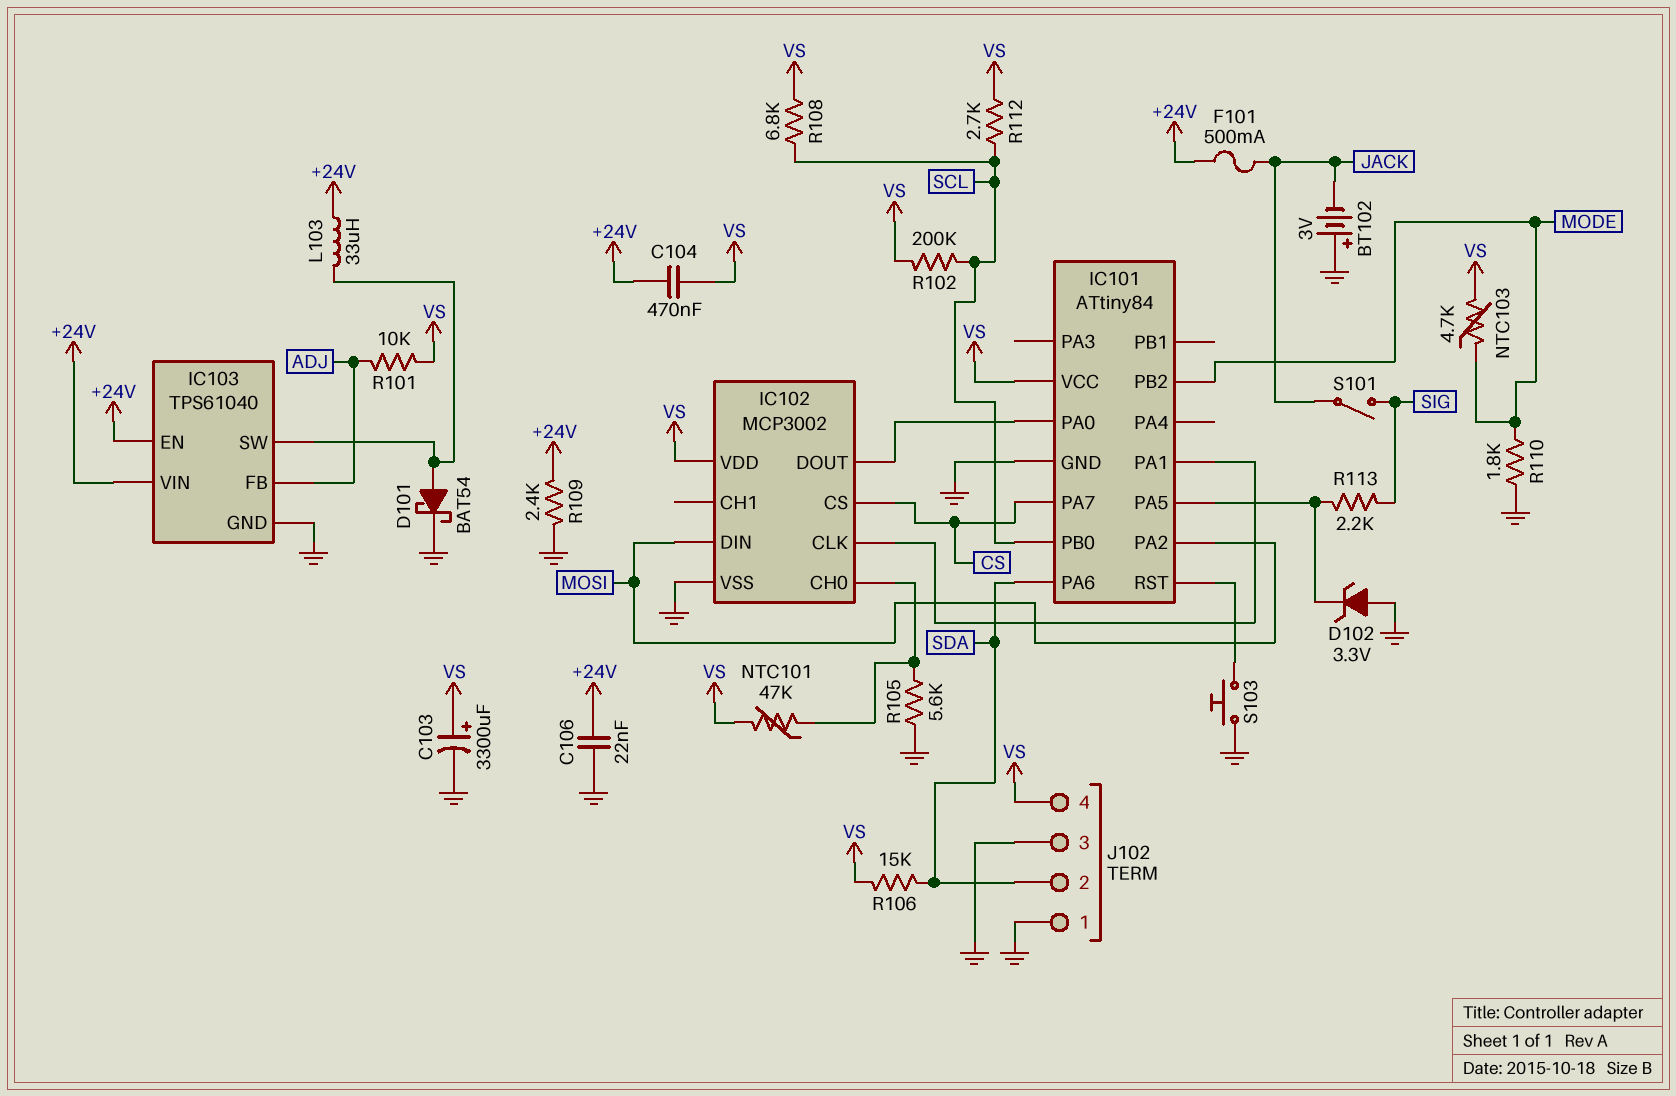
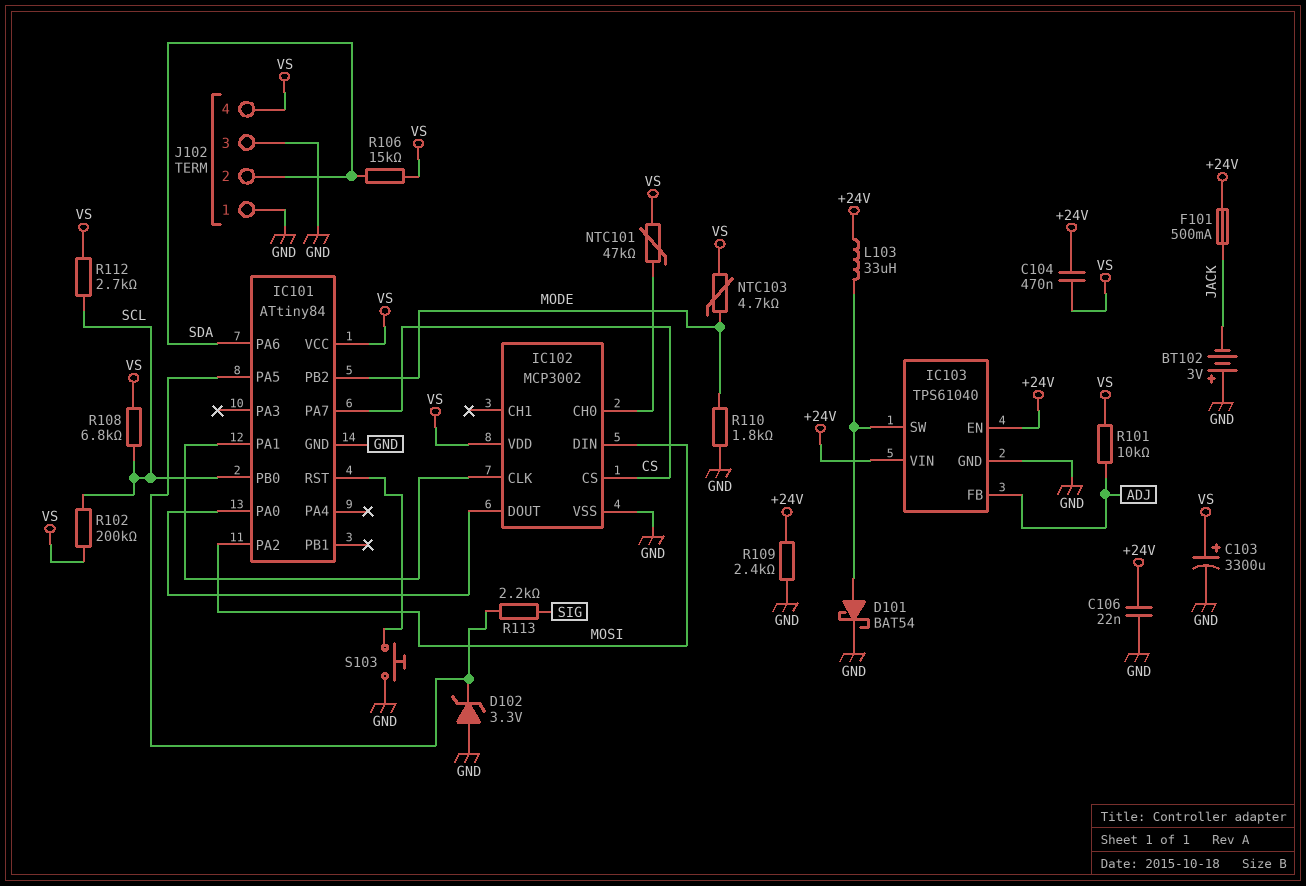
R105: 5.6k (GND, IC102/CH0) -> none
S101: switch (JACK, SIG) -> none

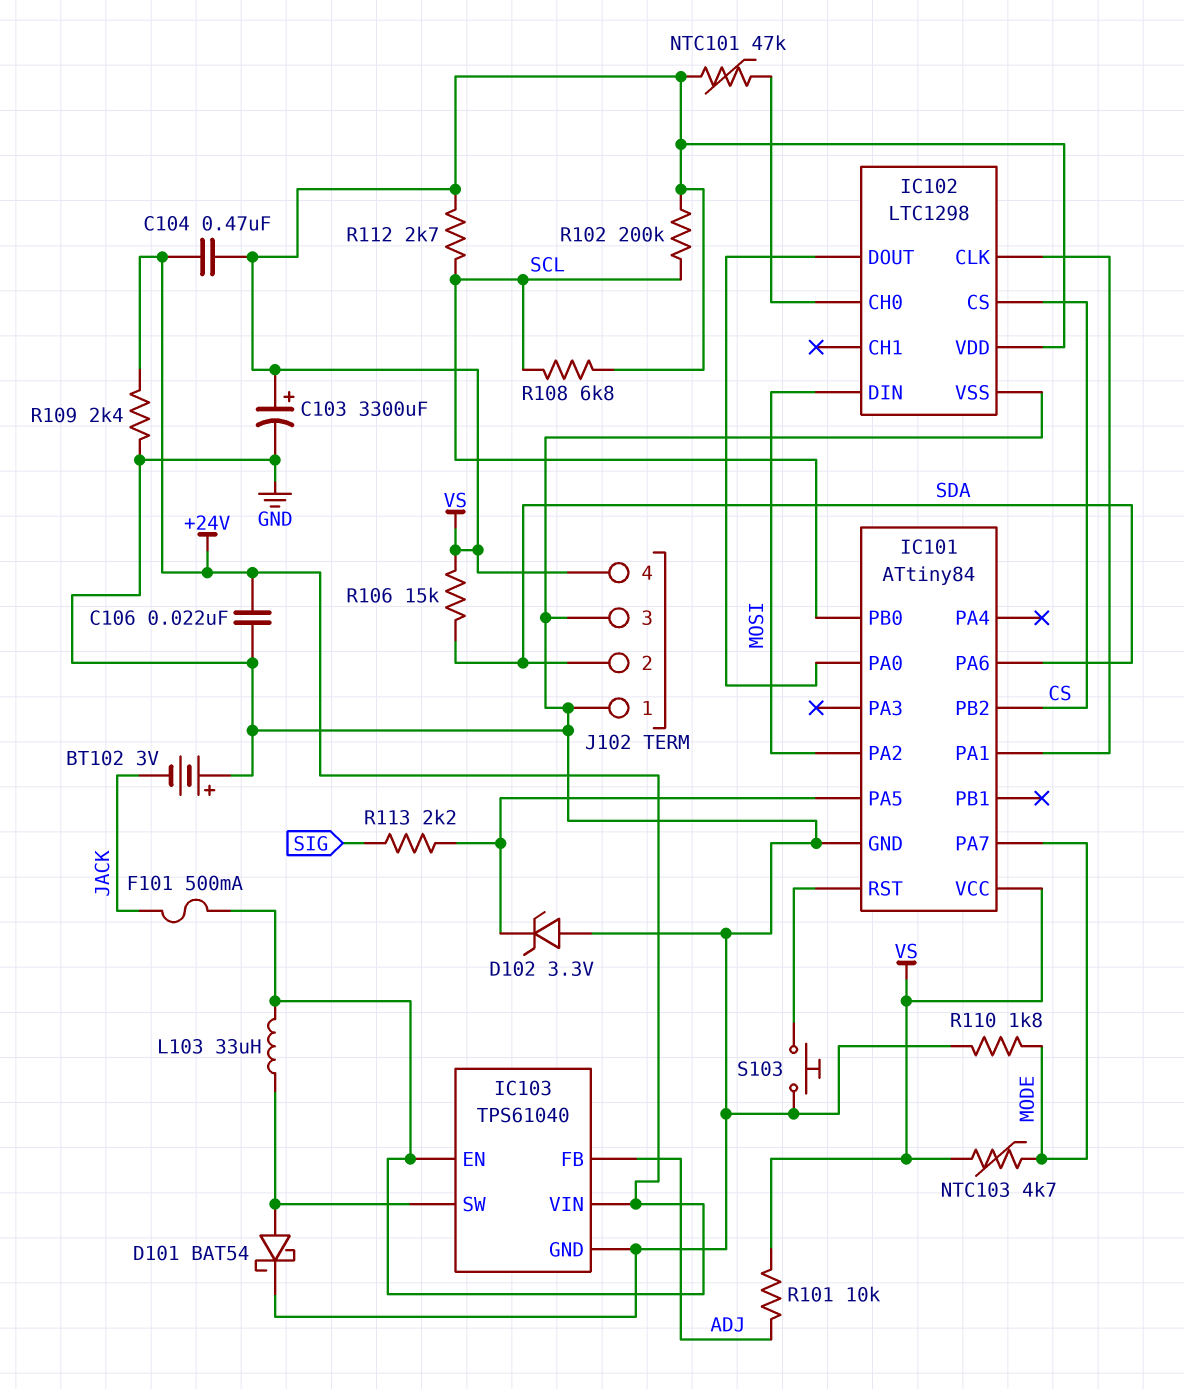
IC101 pin PA7: CS -> MODE
IC101 pin PB2: MODE -> CS
IC102: MCP3002 -> LTC1298

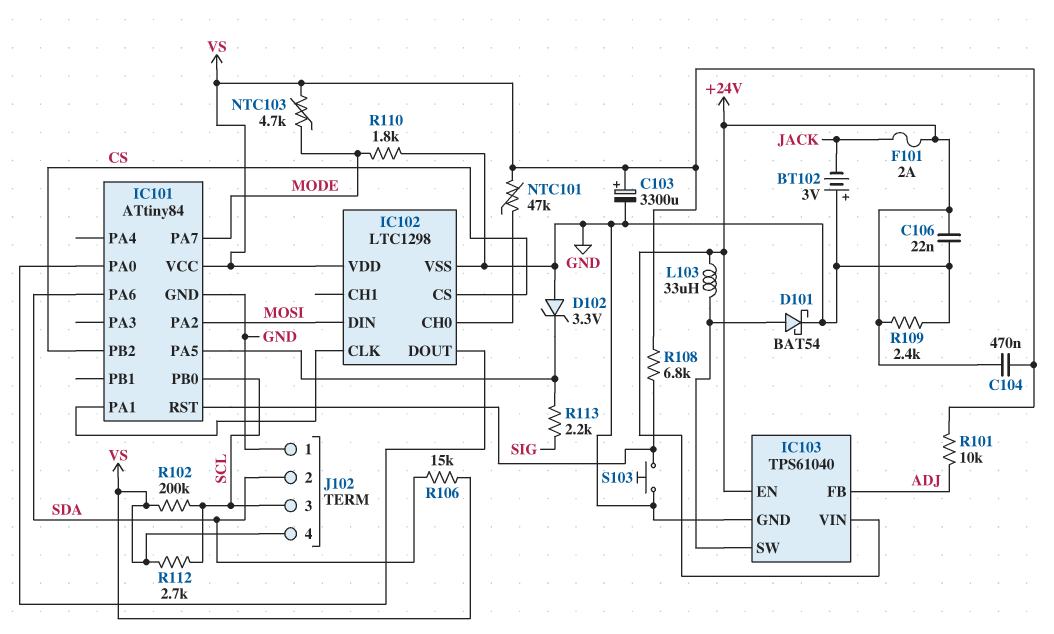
F101: 500mA (+24V, JACK) -> 2A (+24V, JACK)
J102 pin 3: GND -> SCL
R108: 6.8k (SCL, VS) -> 6.8k (IC101/RST, VS)

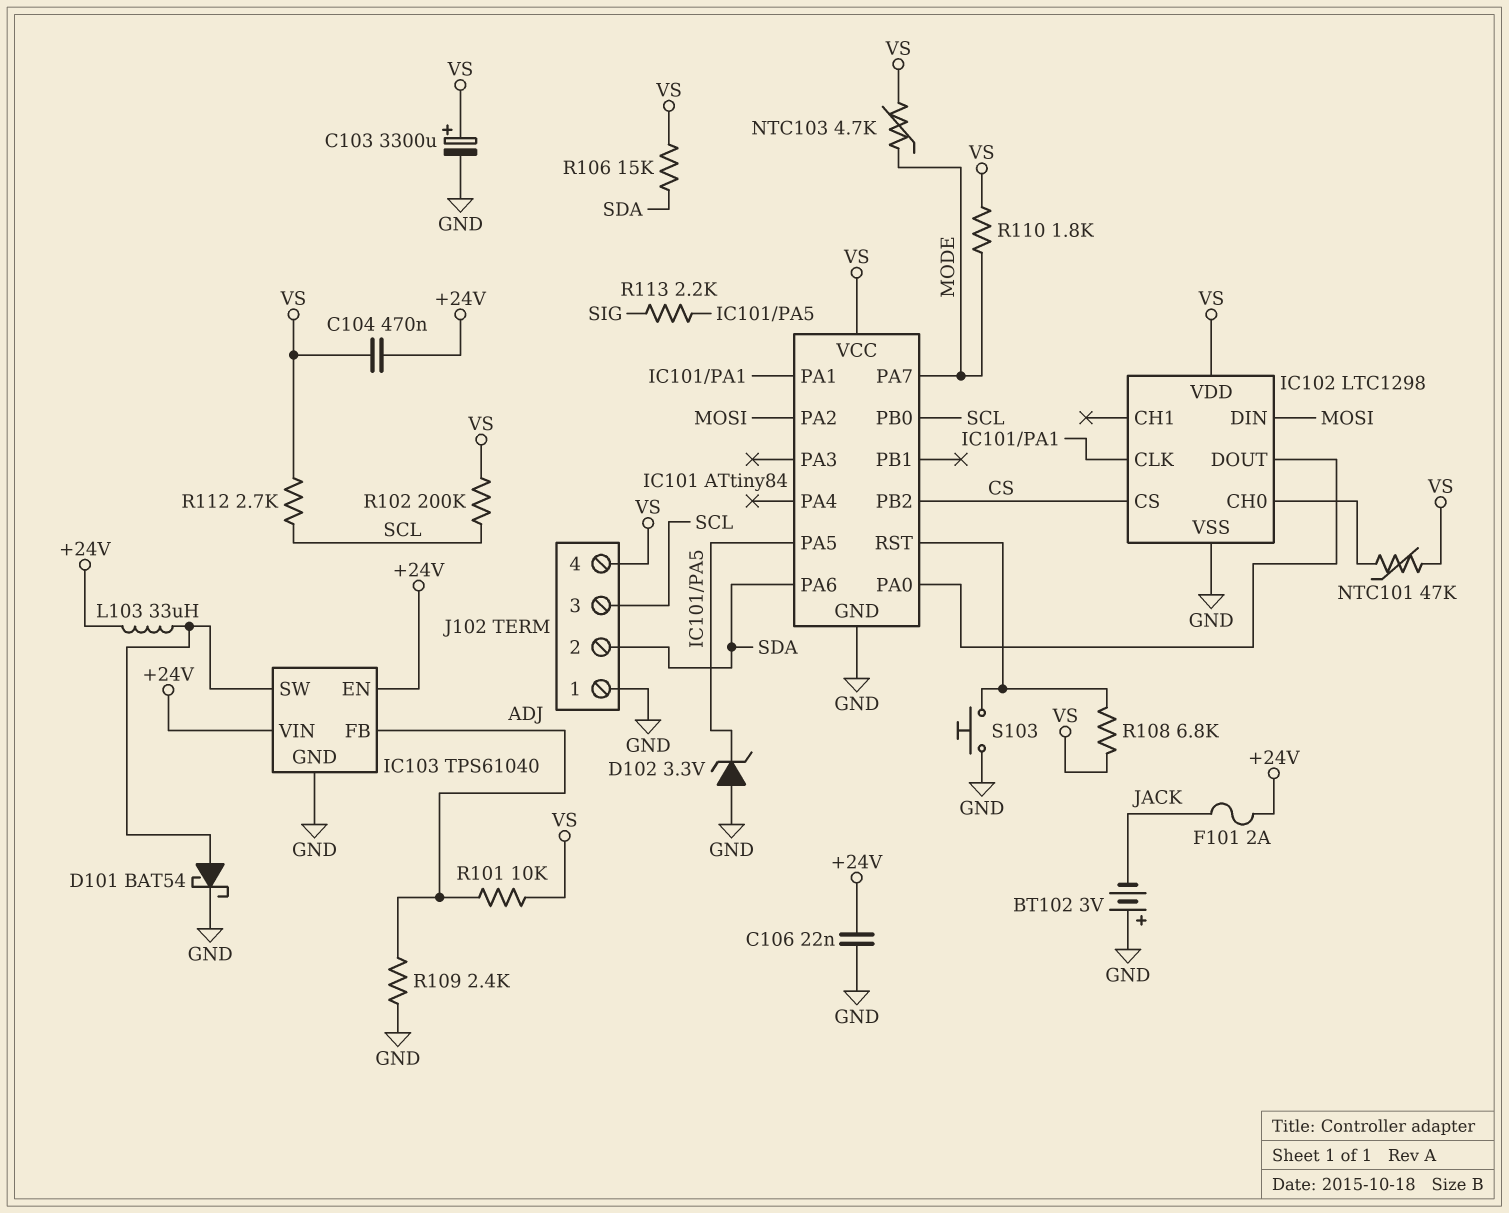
R109: 2.4k (+24V, GND) -> 2.4k (ADJ, GND)
R110: 1.8k (GND, MODE) -> 1.8k (MODE, VS)

